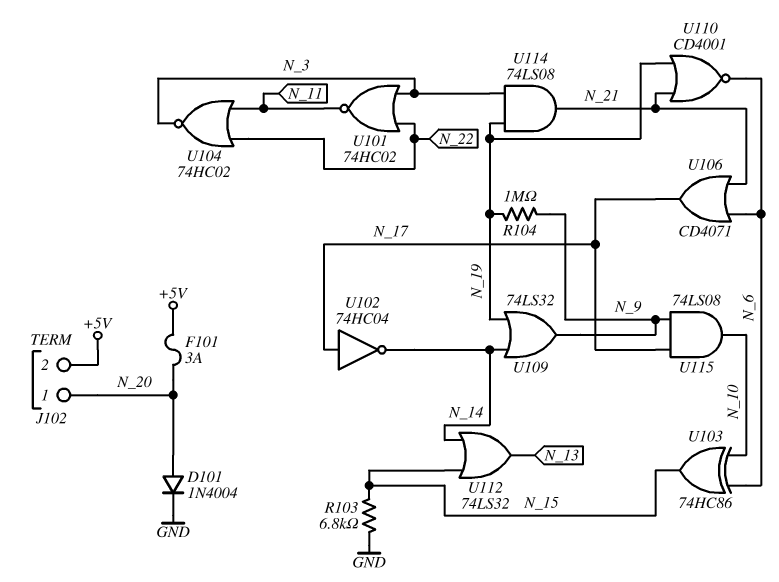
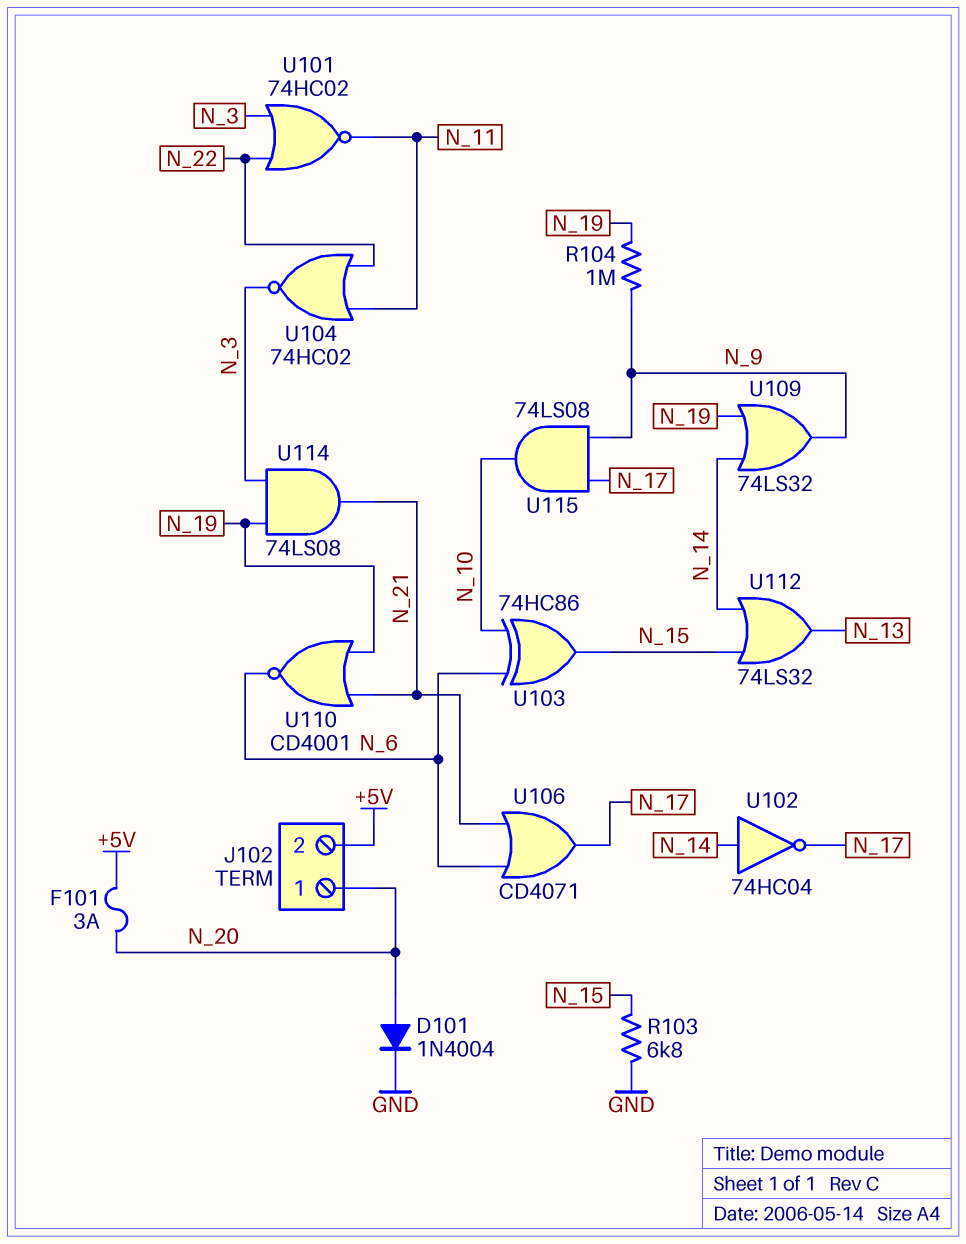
U102: NOT 74HC04 (in N_17, out N_14) -> NOT 74HC04 (in N_14, out N_17)

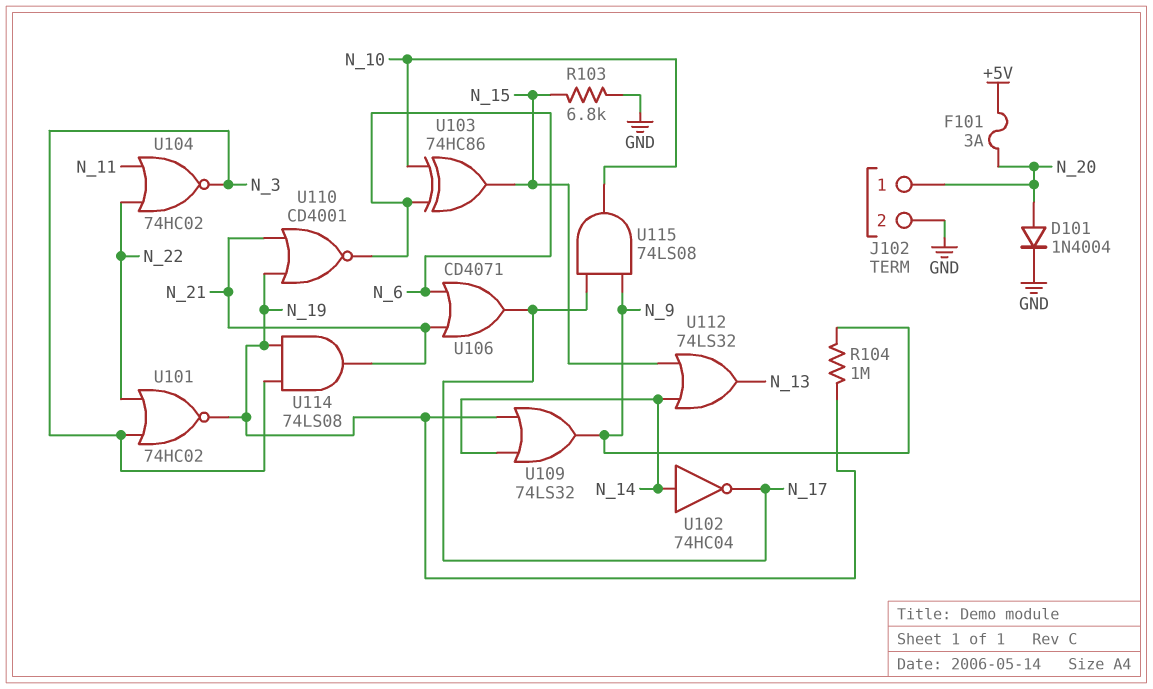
J102 pin 2: +5V -> GND
U101: NOR 74HC02 (in N_3, in N_22, out N_11) -> NOR 74HC02 (in N_3, in N_22, out N_19)

